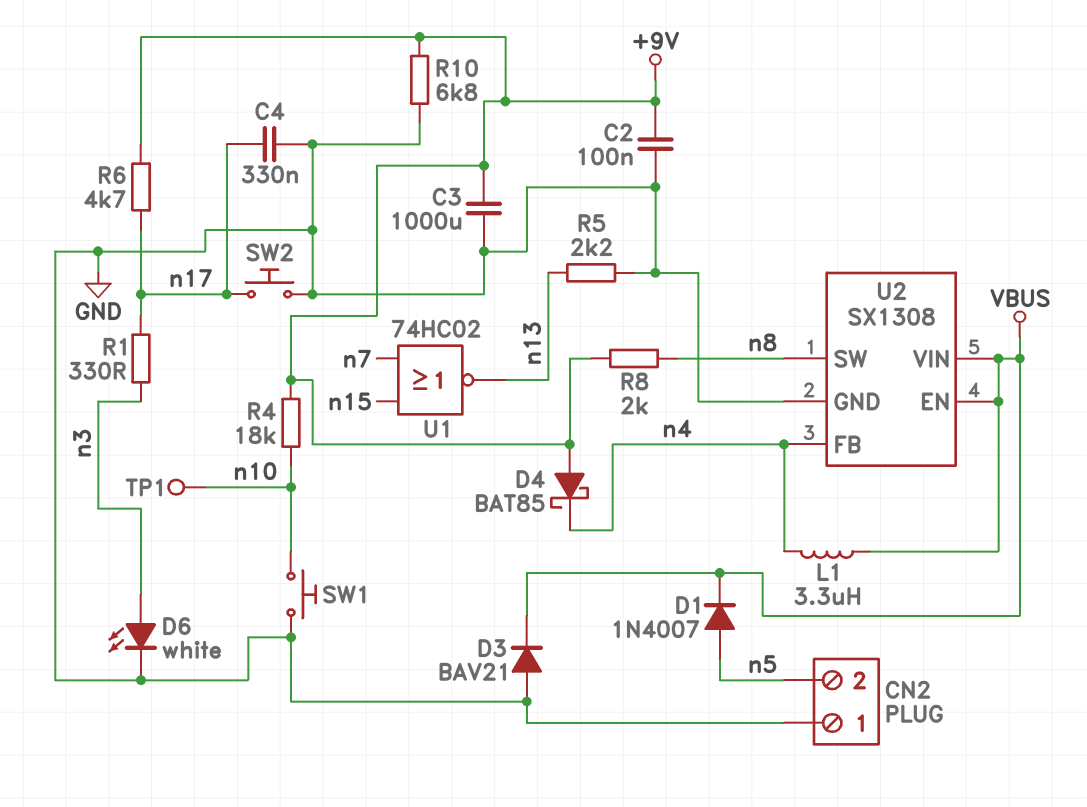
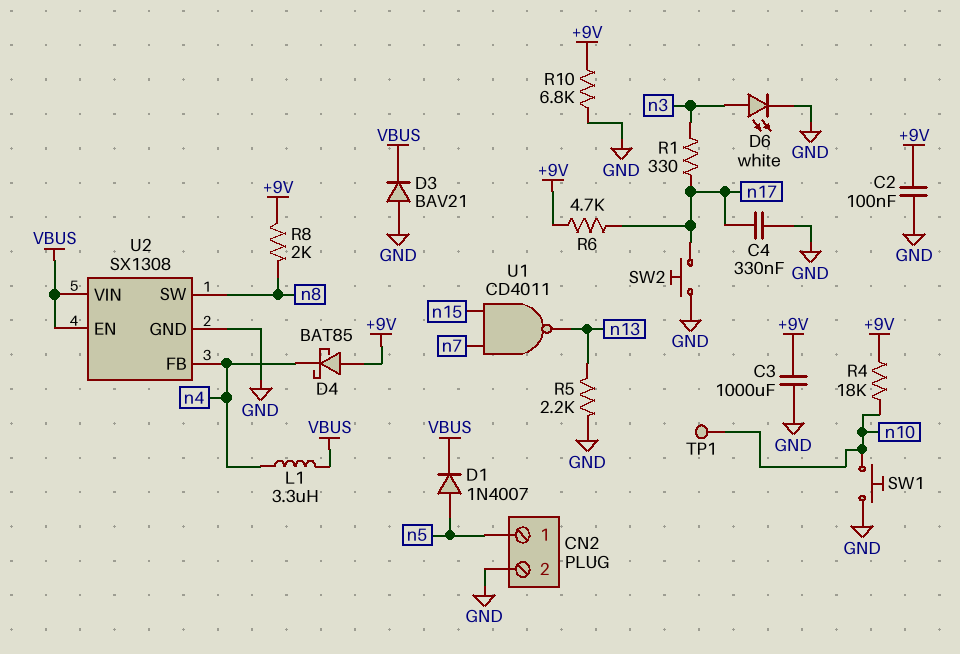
CN2 pin 1: GND -> n5
CN2 pin 2: n5 -> GND
U1: NOR 74HC02 (in n7, in n15, out n13) -> NAND CD4011 (in n7, in n15, out n13)

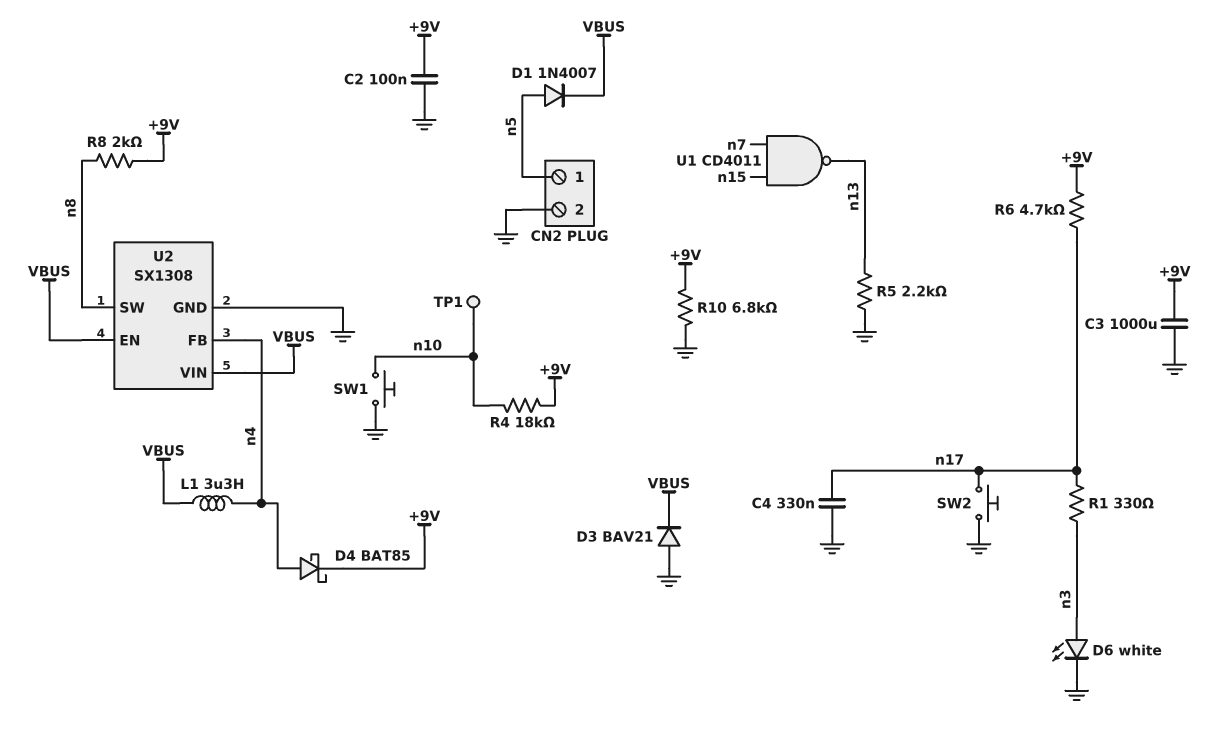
D4: schottky BAT85 (A +9V, K n4) -> schottky BAT85 (A n4, K +9V)

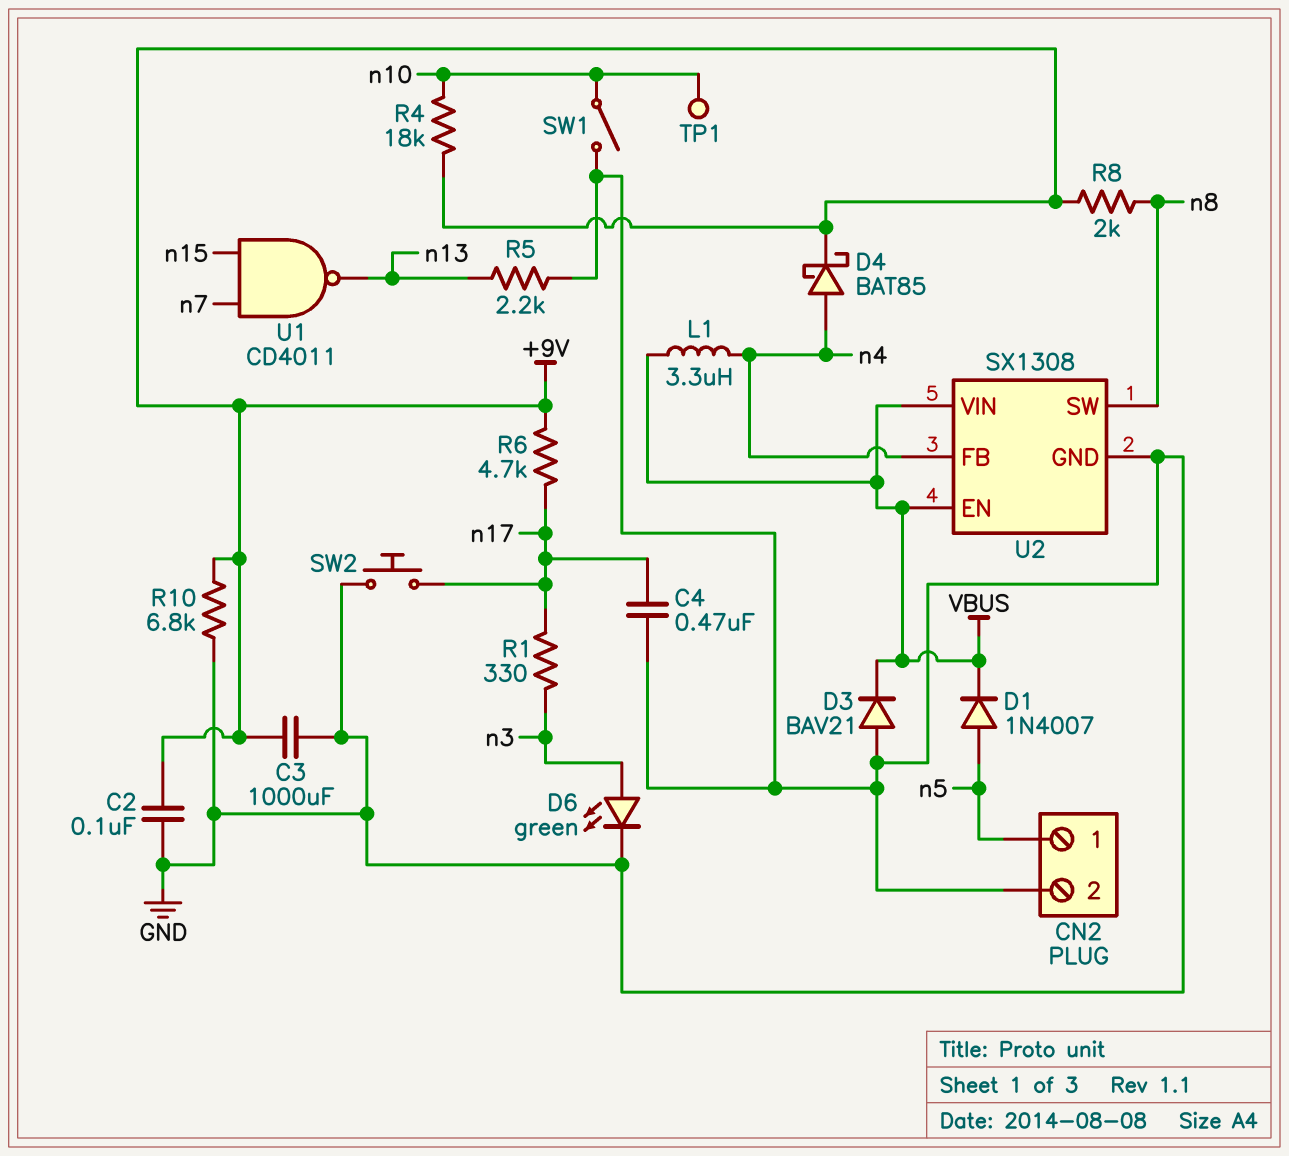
C4: 330nF (GND, n17) -> 470nF (GND, n17)
D6: LED white (A n3, K GND) -> LED green (A n3, K GND)
SW1: button (GND, n10) -> switch (GND, n10)

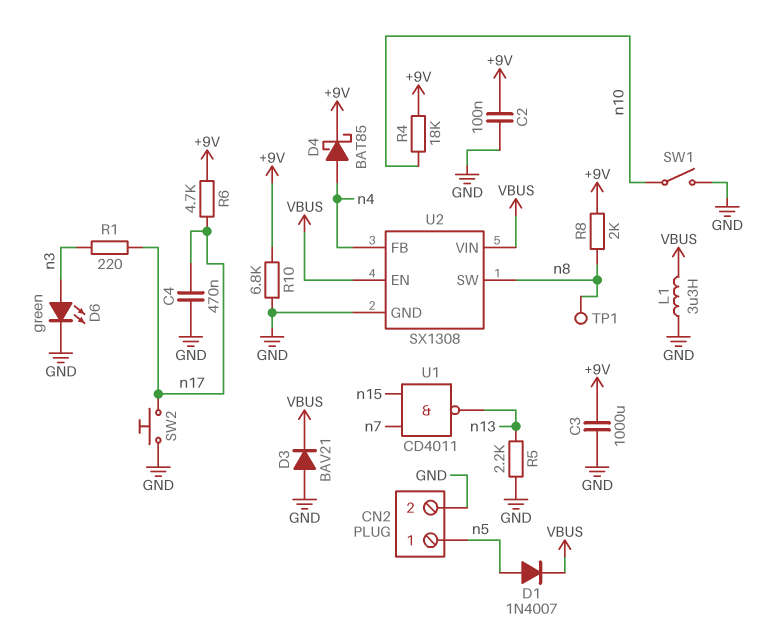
L1: 3.3uH (VBUS, n4) -> 3.3uH (GND, VBUS)
R1: 330 (n3, n17) -> 220 (n3, n17)
TP1: test point (n10) -> test point (n8)

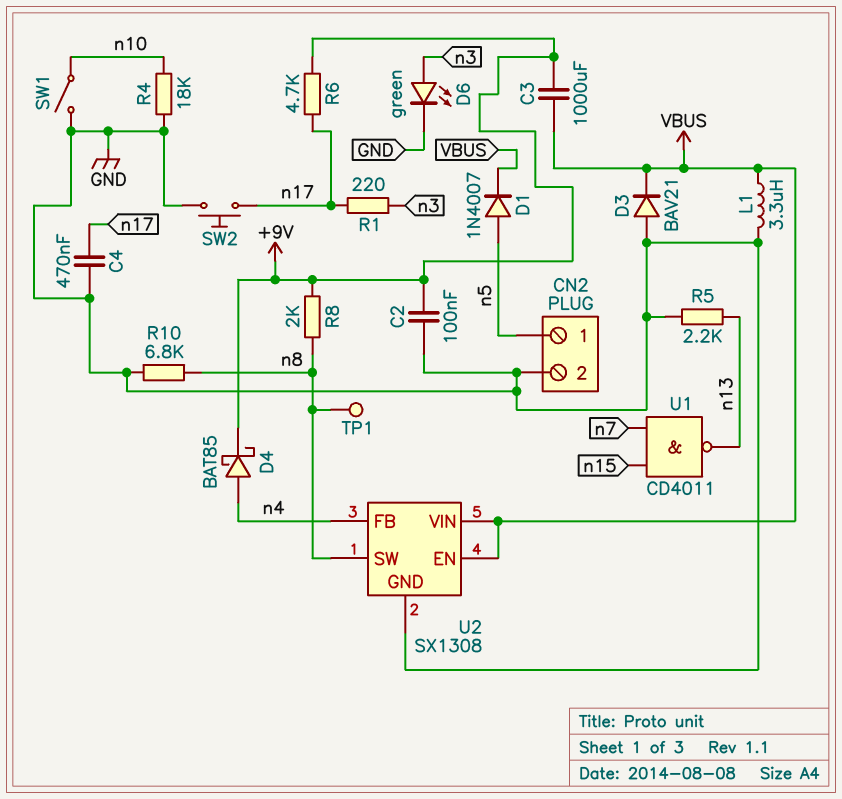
C3: 1000uF (+9V, GND) -> 1000uF (+9V, VBUS)
R4: 18k (+9V, n10) -> 18k (GND, n10)
R10: 6.8k (+9V, GND) -> 6.8k (GND, n8)

